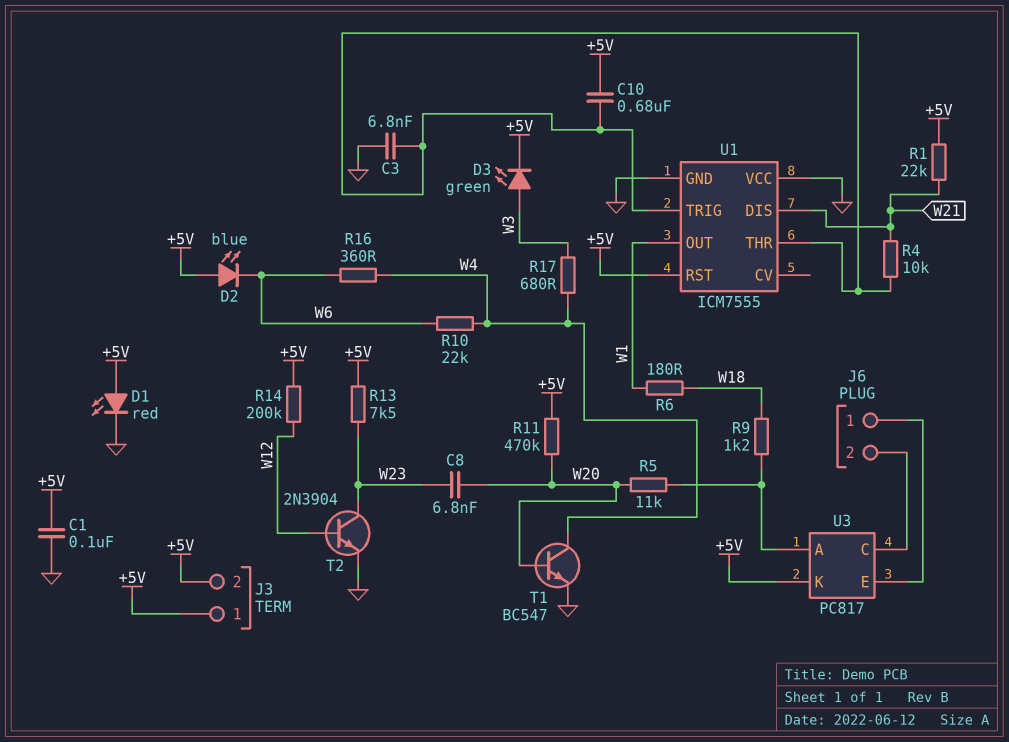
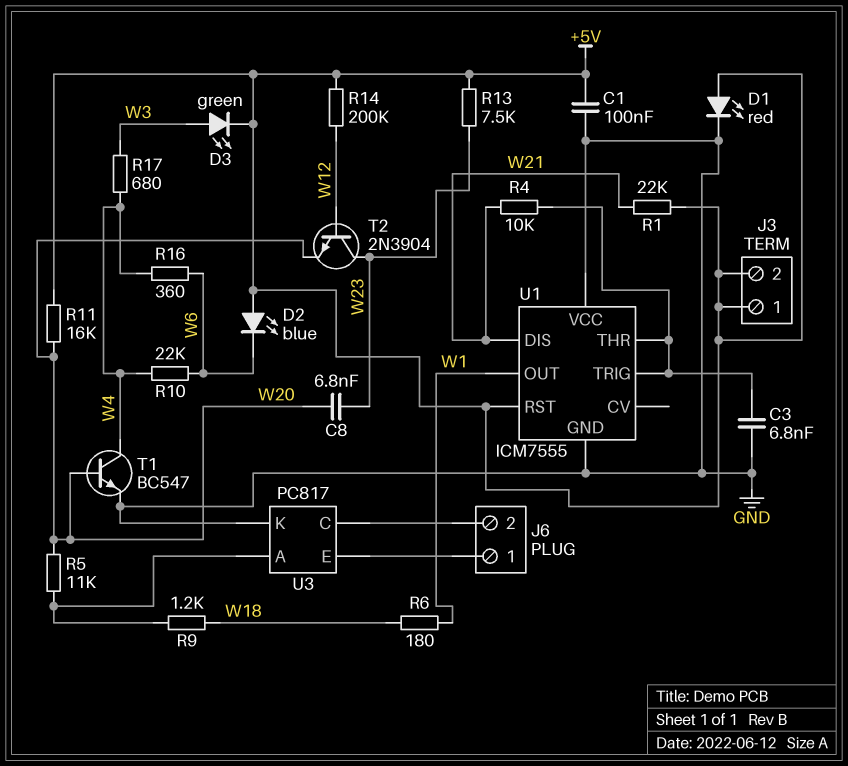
C10: 680nF (+5V, U1/THR) -> none
R11: 470k (+5V, W20) -> 16k (+5V, W20)
T2: NPN 2N3904 (B W12, C W23, E GND) -> NPN 2N3904 (B W12, C W23, E W20)
U3 pin K: +5V -> GND

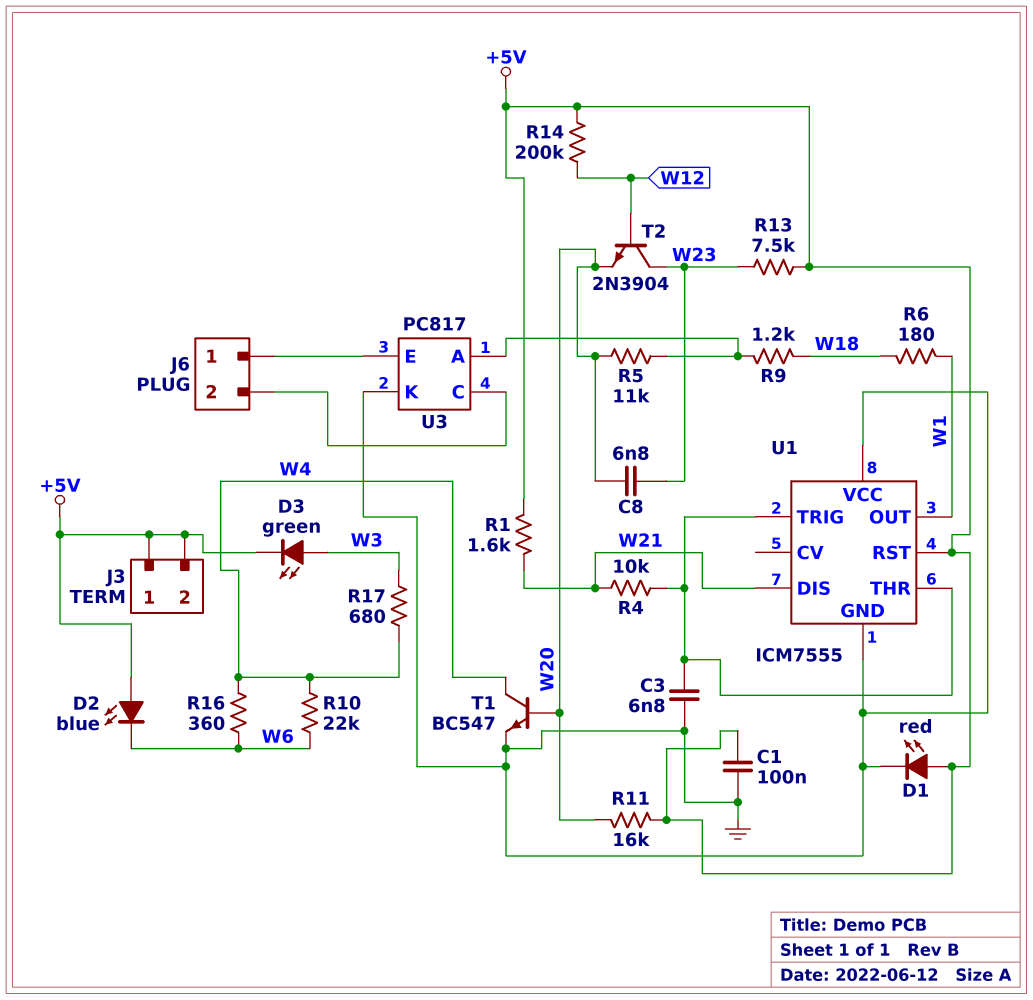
R1: 22k (+5V, W21) -> 1.6k (+5V, W21)

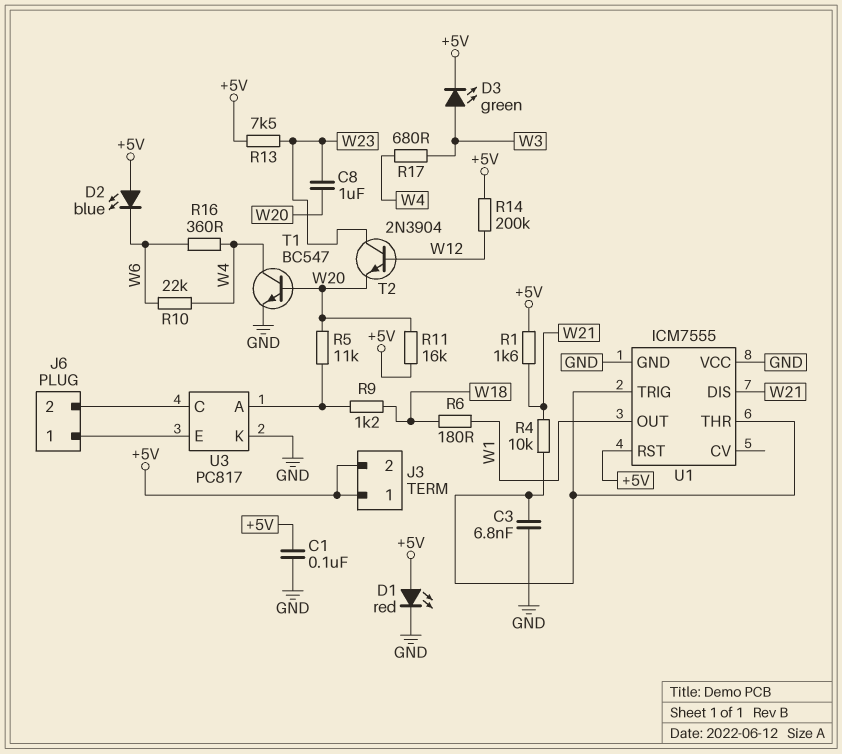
C8: 6.8nF (W20, W23) -> 1uF (W20, W23)

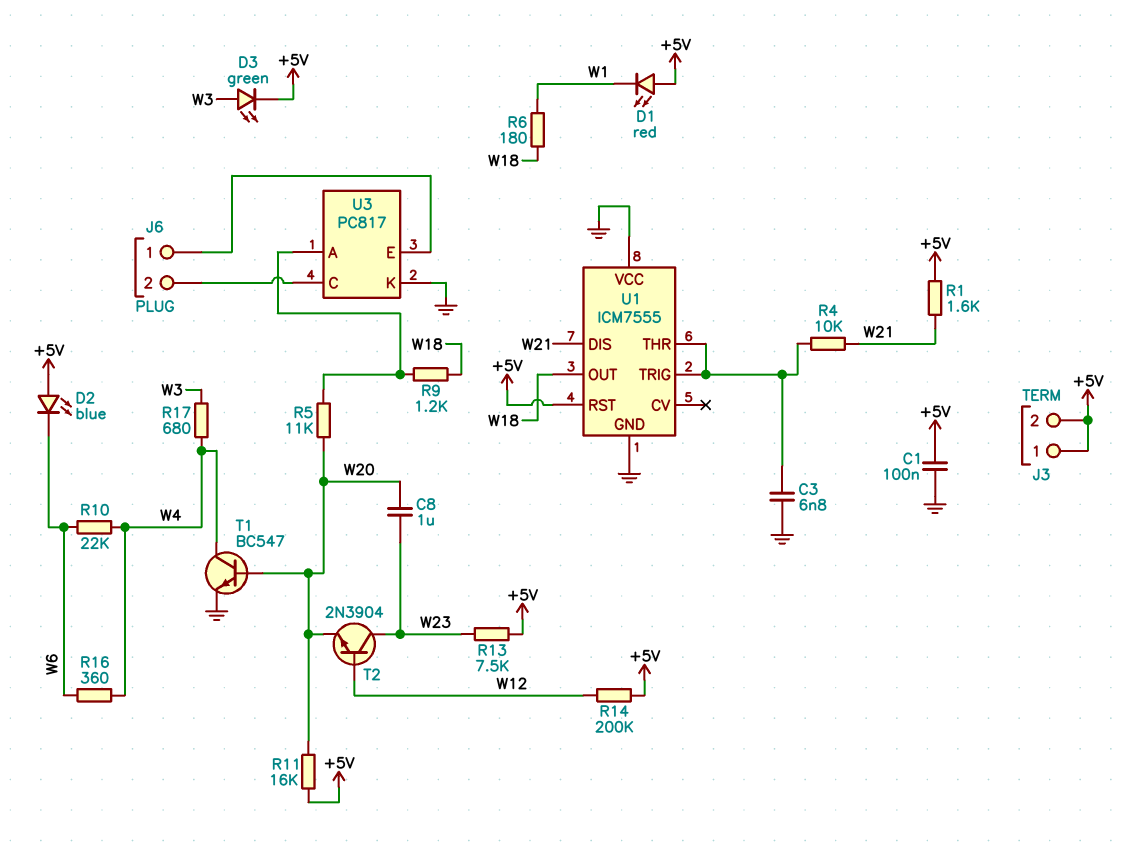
D1: LED red (A +5V, K GND) -> LED red (A +5V, K W1)
U1 pin OUT: W1 -> W18

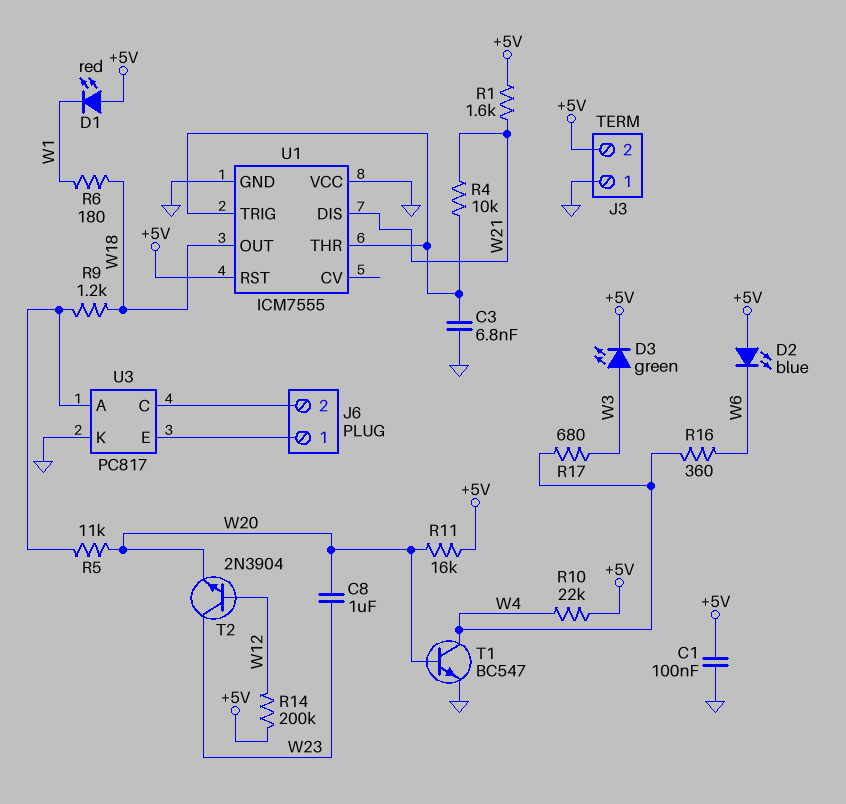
J3 pin 1: +5V -> GND
R10: 22k (W4, W6) -> 22k (+5V, W4)
R13: 7.5k (+5V, W23) -> none

